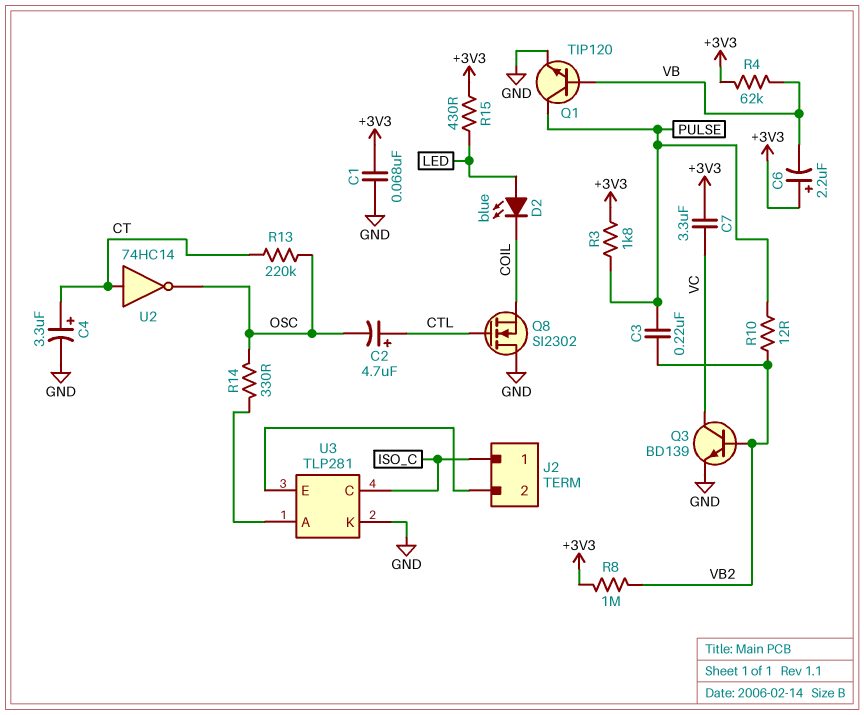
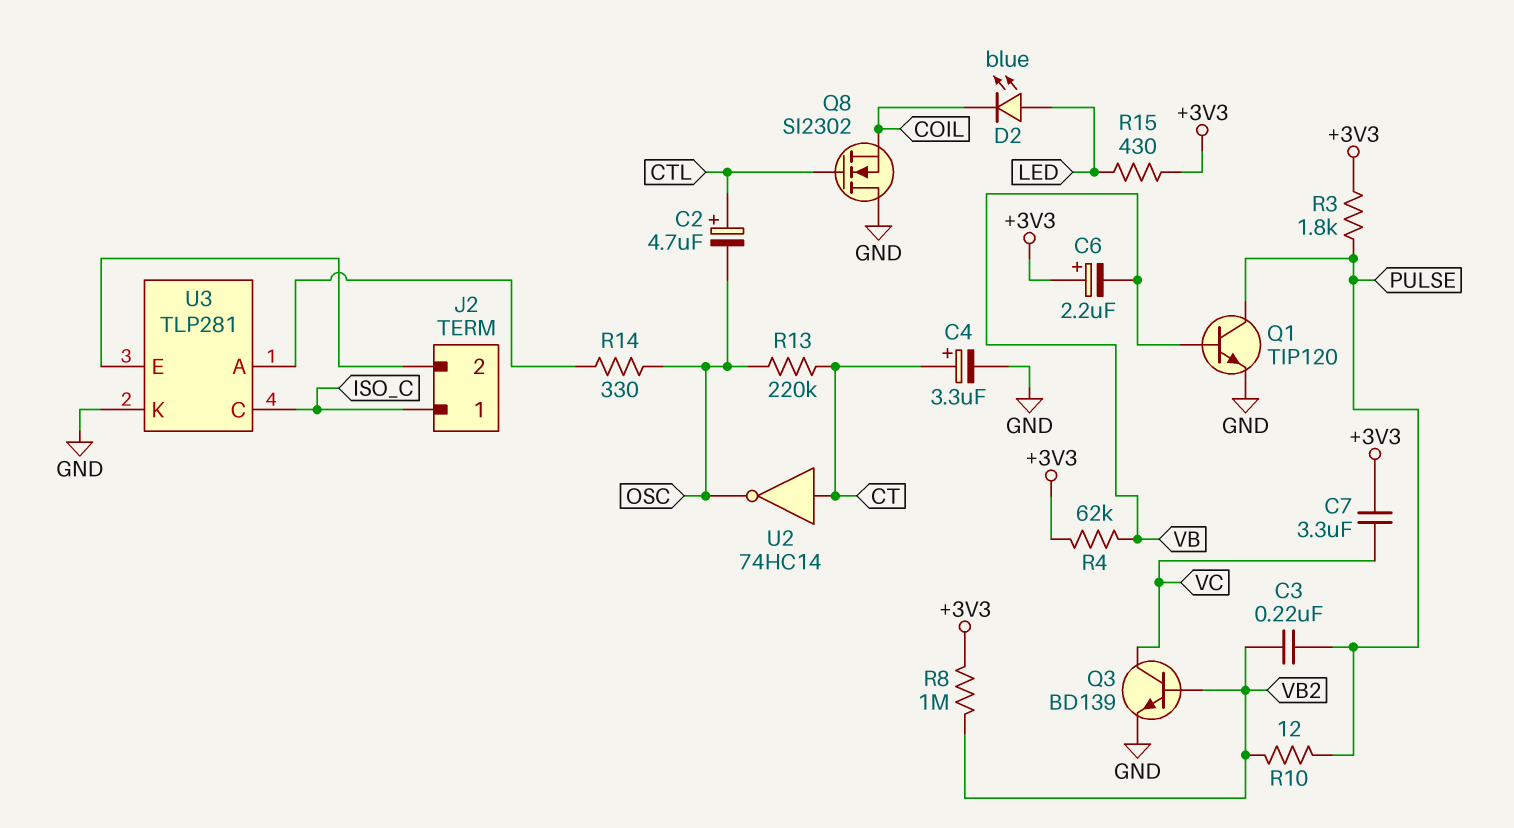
C1: 68nF (+3V3, GND) -> none

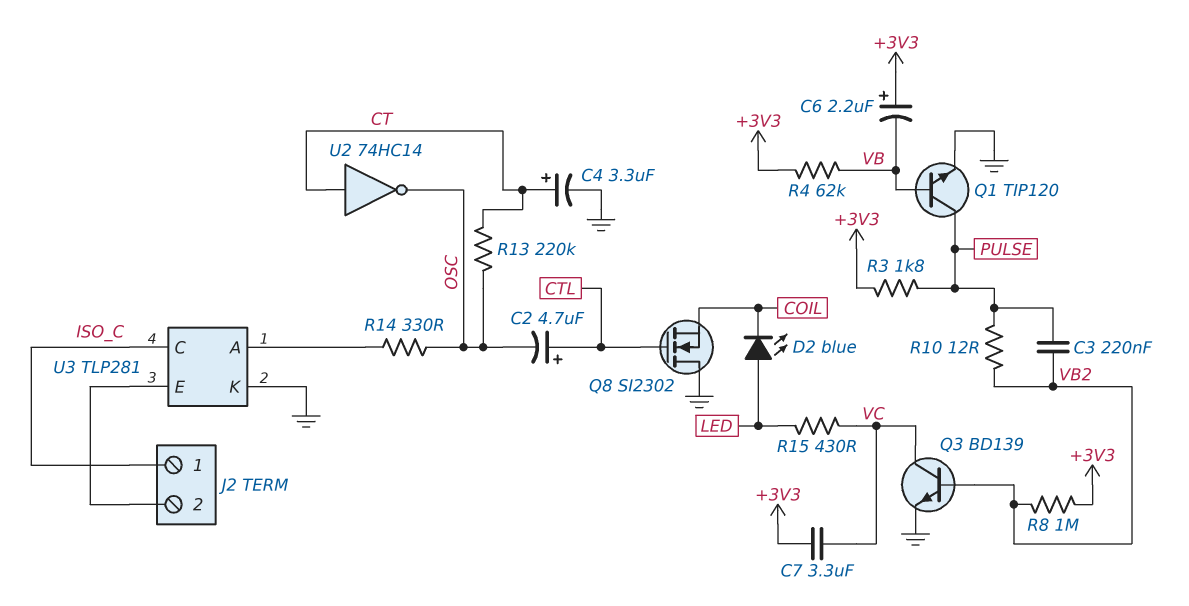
R15: 430 (+3V3, LED) -> 430 (LED, VC)

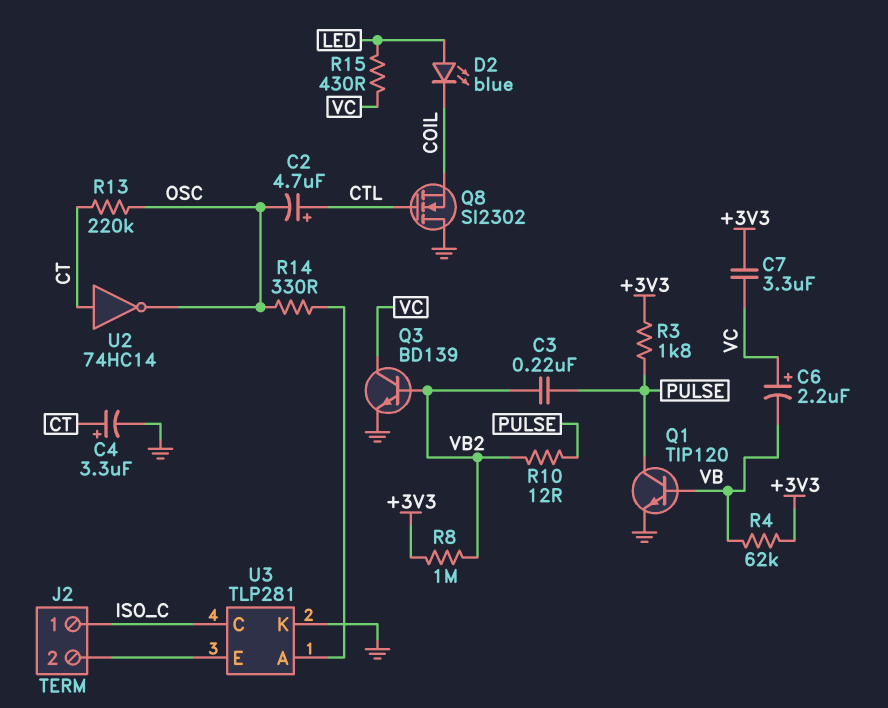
C6: 2.2uF (plus +3V3, minus VB) -> 2.2uF (plus VC, minus VB)

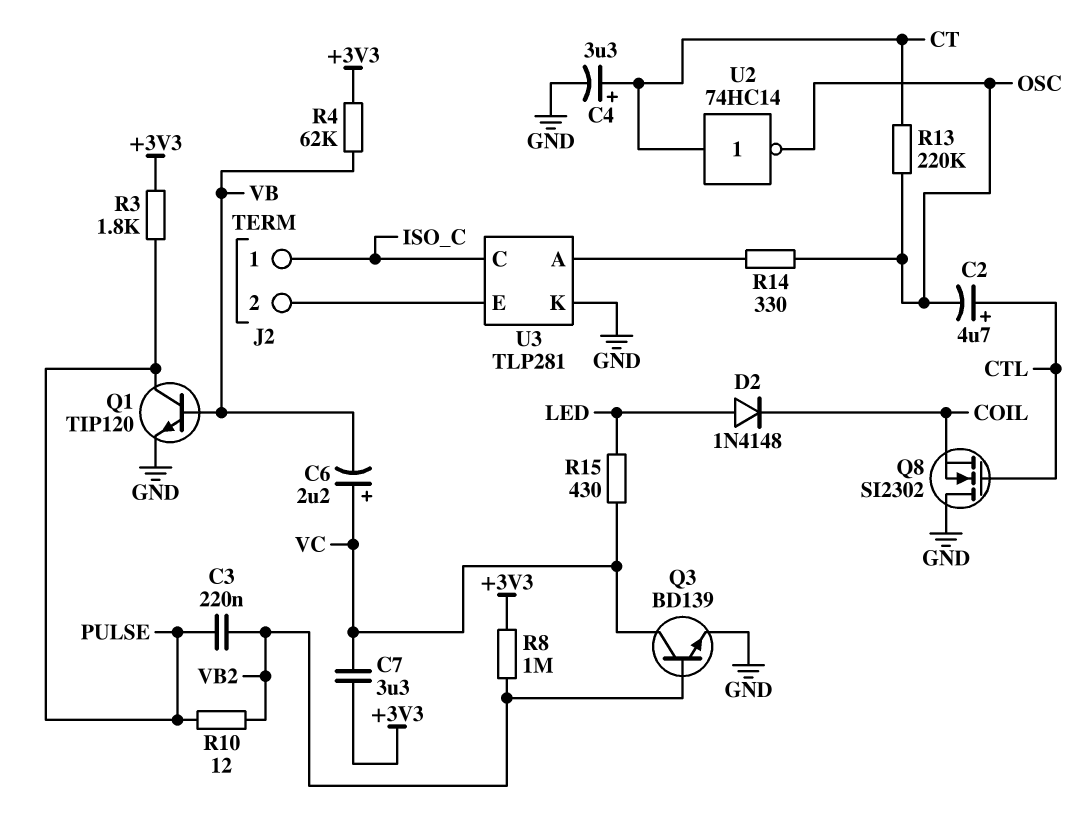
D2: LED blue (A LED, K COIL) -> diode 1N4148 (A LED, K COIL)

